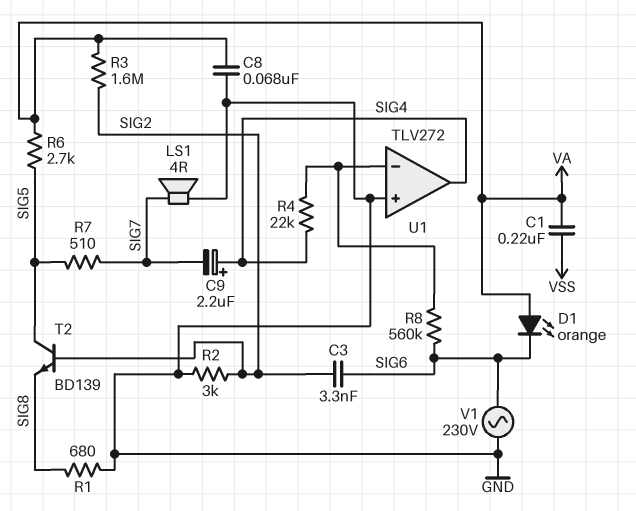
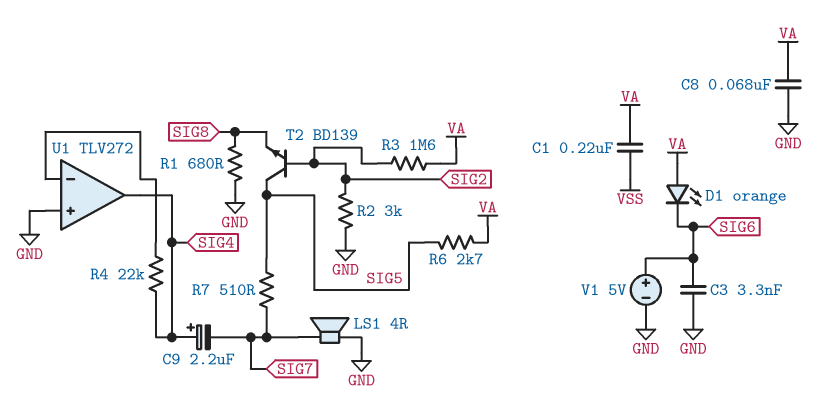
C3: 3.3nF (SIG2, SIG6) -> 3.3nF (GND, SIG6)
R8: 560k (SIG6, U1/in-) -> none
V1: AC 230V (GND, SIG6) -> 5V (plus SIG6, minus GND)

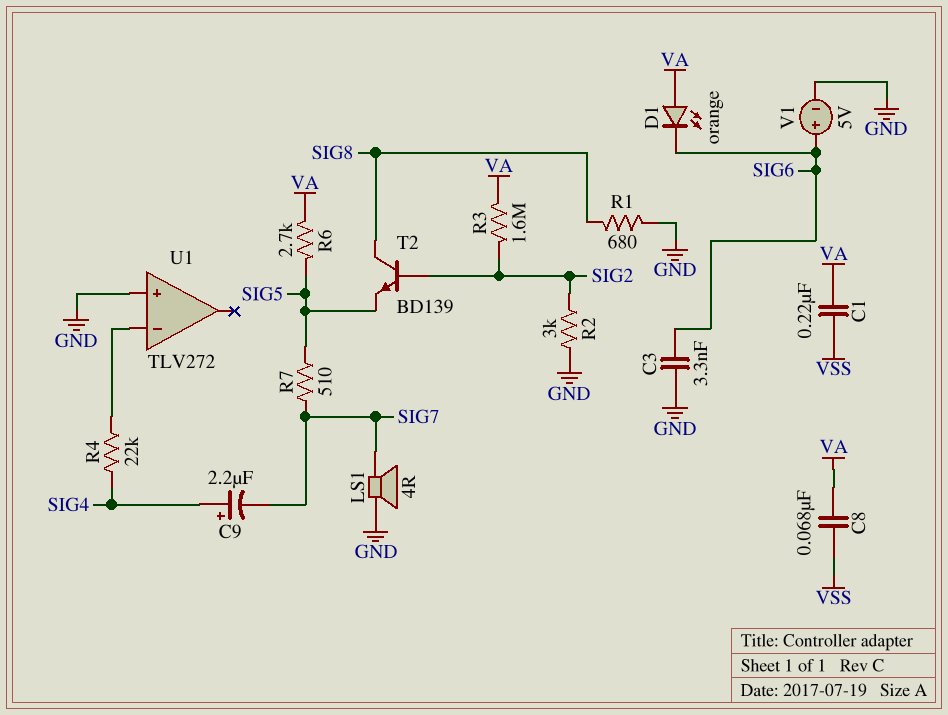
C8: 68nF (GND, VA) -> 68nF (VA, VSS)
T2: NPN BD139 (B SIG2, C SIG5, E SIG8) -> NPN BD139 (B SIG2, C SIG8, E SIG5)
U1 pin out: SIG4 -> none

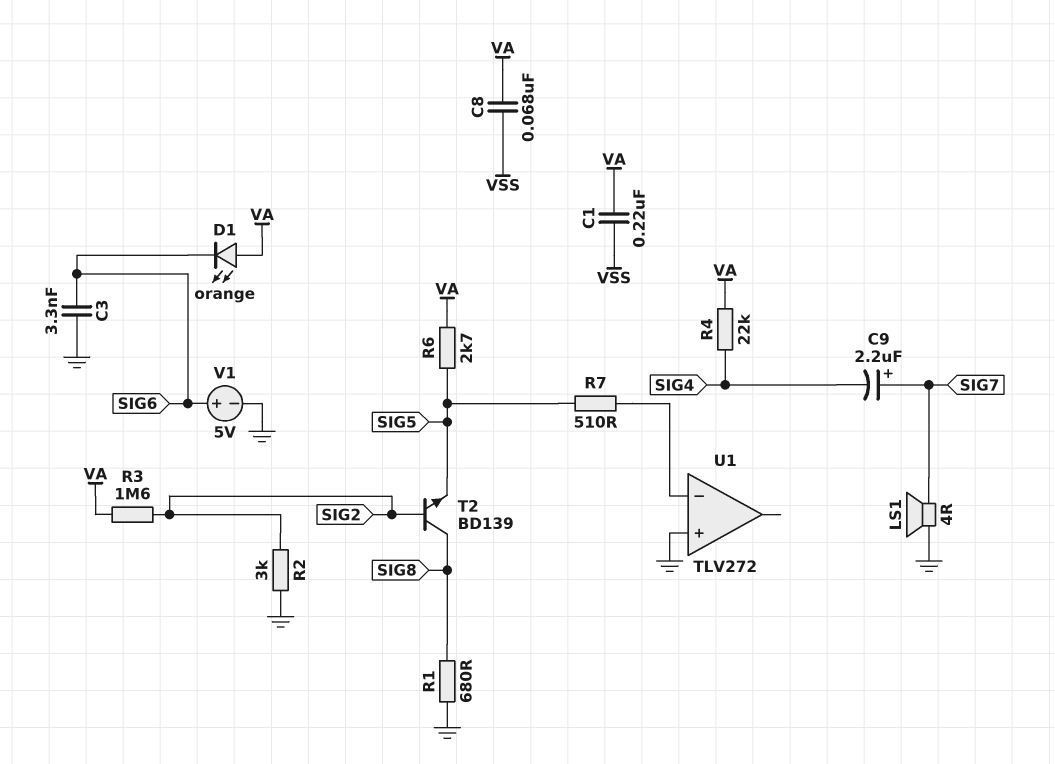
C9: 2.2uF (plus SIG4, minus SIG7) -> 2.2uF (plus SIG7, minus SIG4)
R4: 22k (SIG4, U1/in-) -> 22k (SIG4, VA)
R7: 510 (SIG5, SIG7) -> 510 (SIG5, U1/in-)

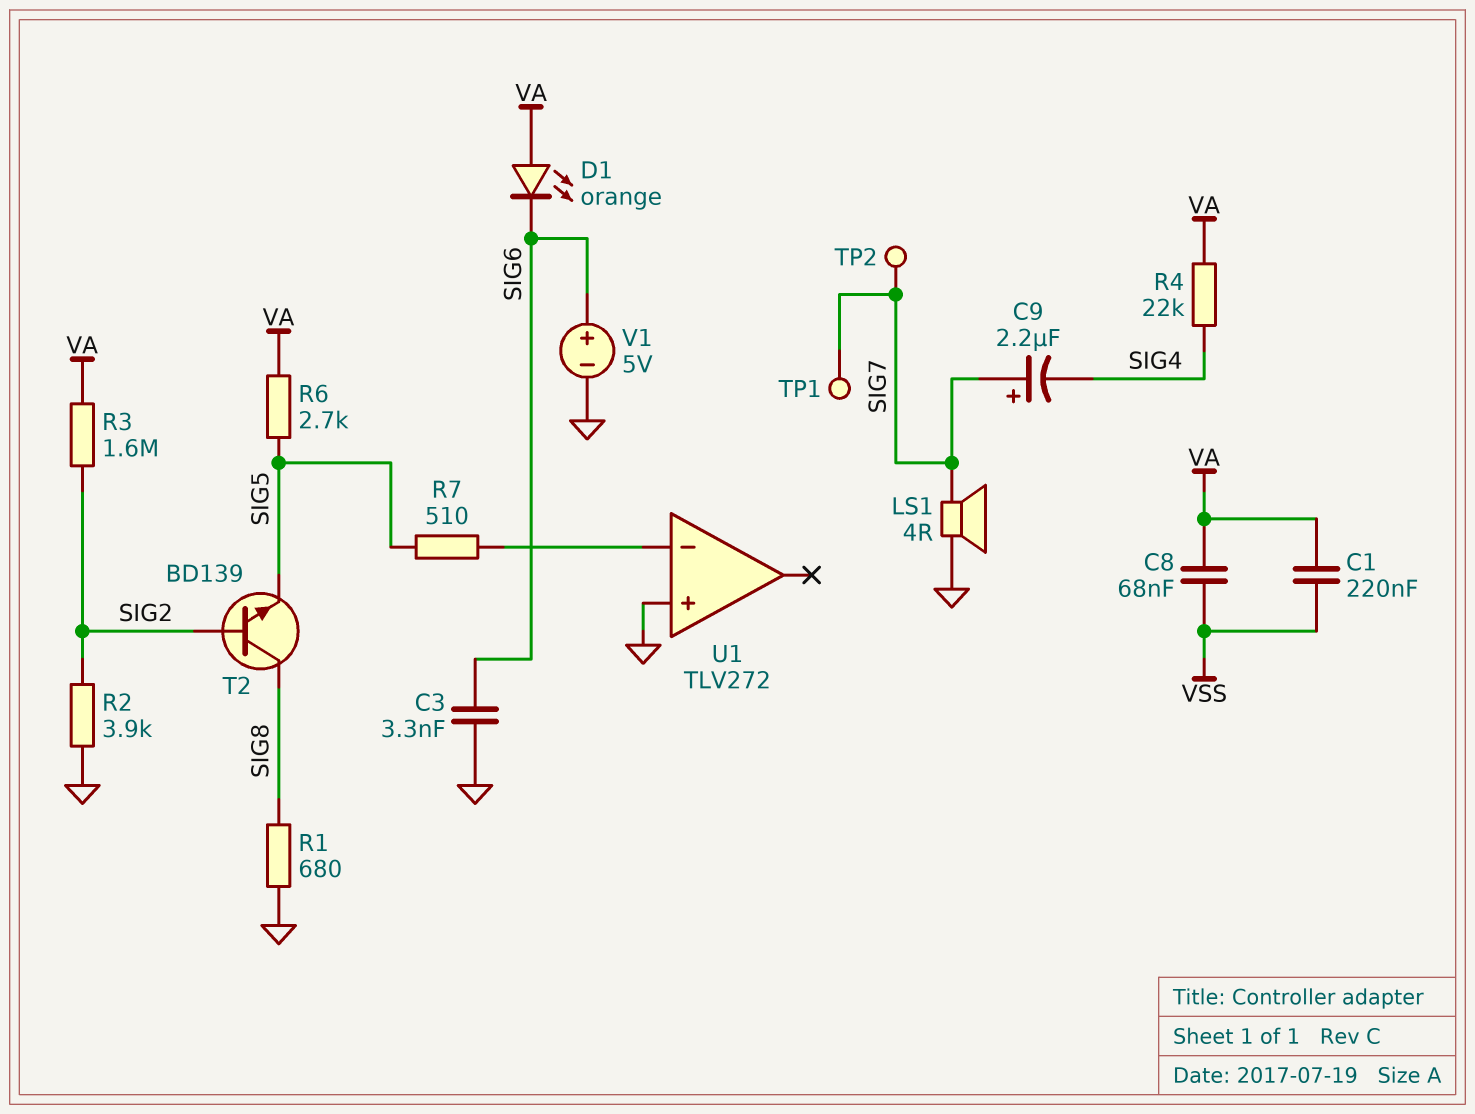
R2: 3k (GND, SIG2) -> 3.9k (GND, SIG2)
TP1: none -> test point (SIG7)
TP2: none -> test point (SIG7)

